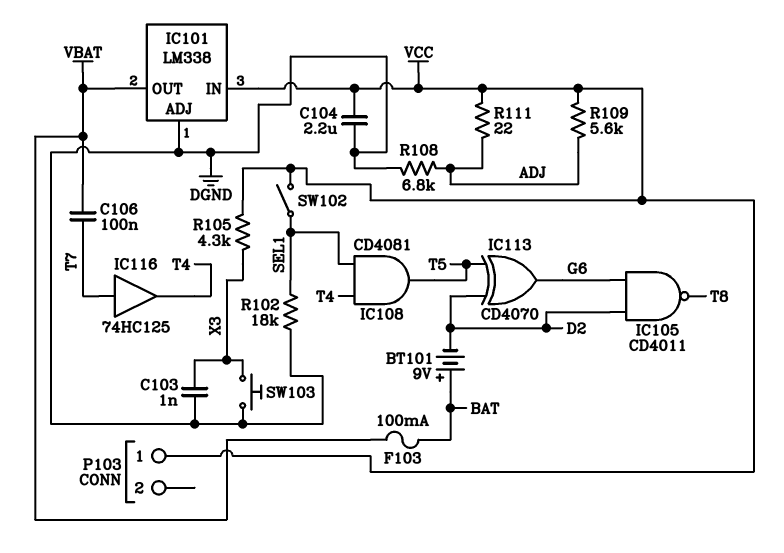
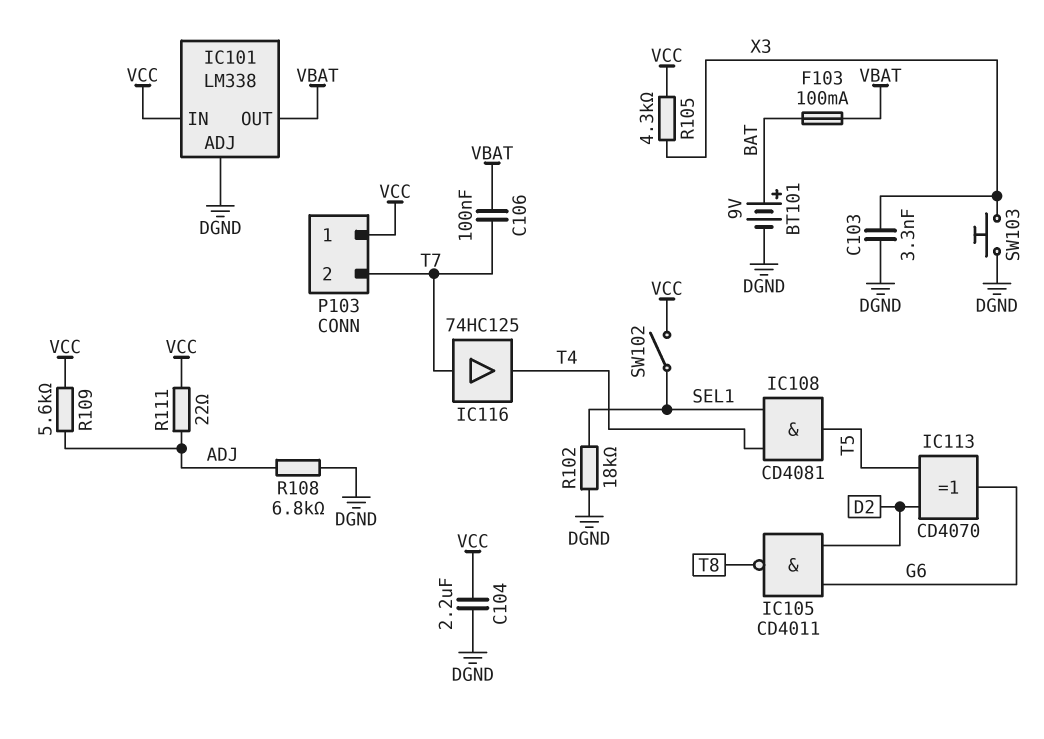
BT101: 9V (plus BAT, minus D2) -> 9V (plus BAT, minus DGND)
C103: 1nF (DGND, X3) -> 3.3nF (DGND, X3)
P103 pin 2: none -> T7

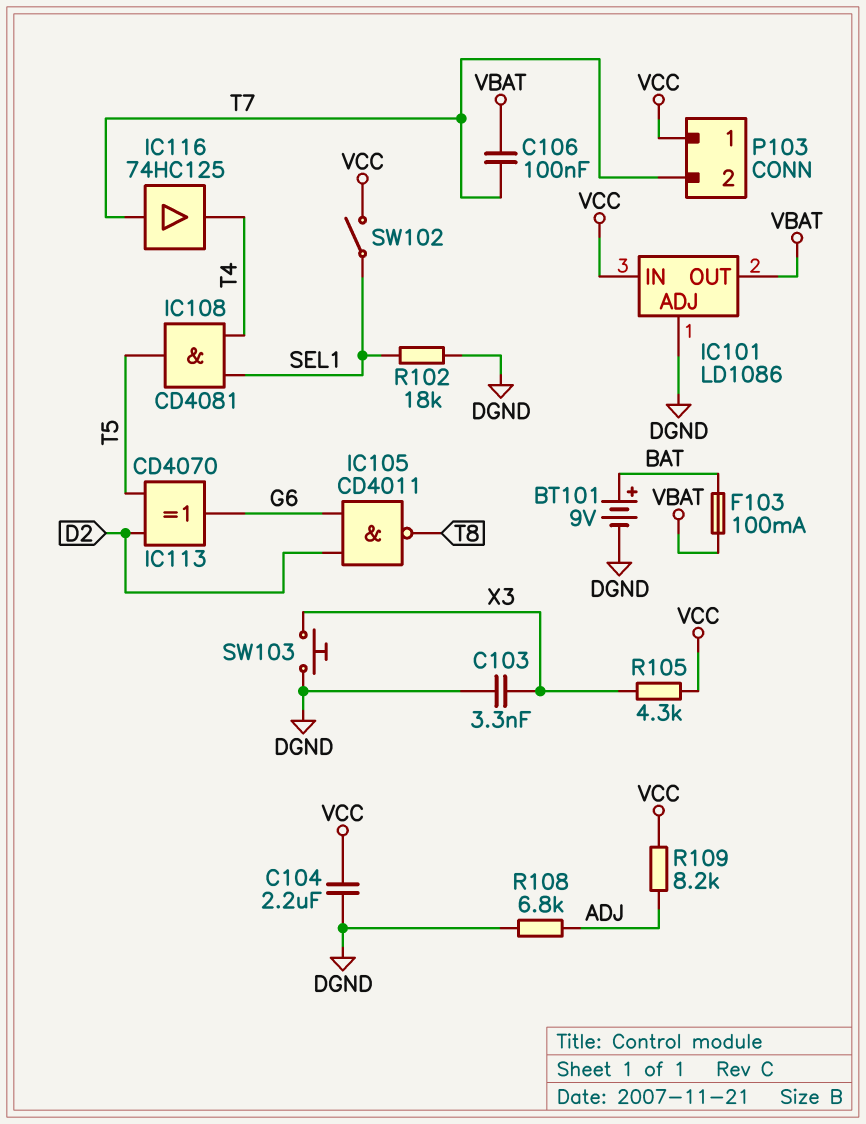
IC101: LM338 -> LD1086
R109: 5.6k (ADJ, VCC) -> 8.2k (ADJ, VCC)
R111: 22 (ADJ, VCC) -> none

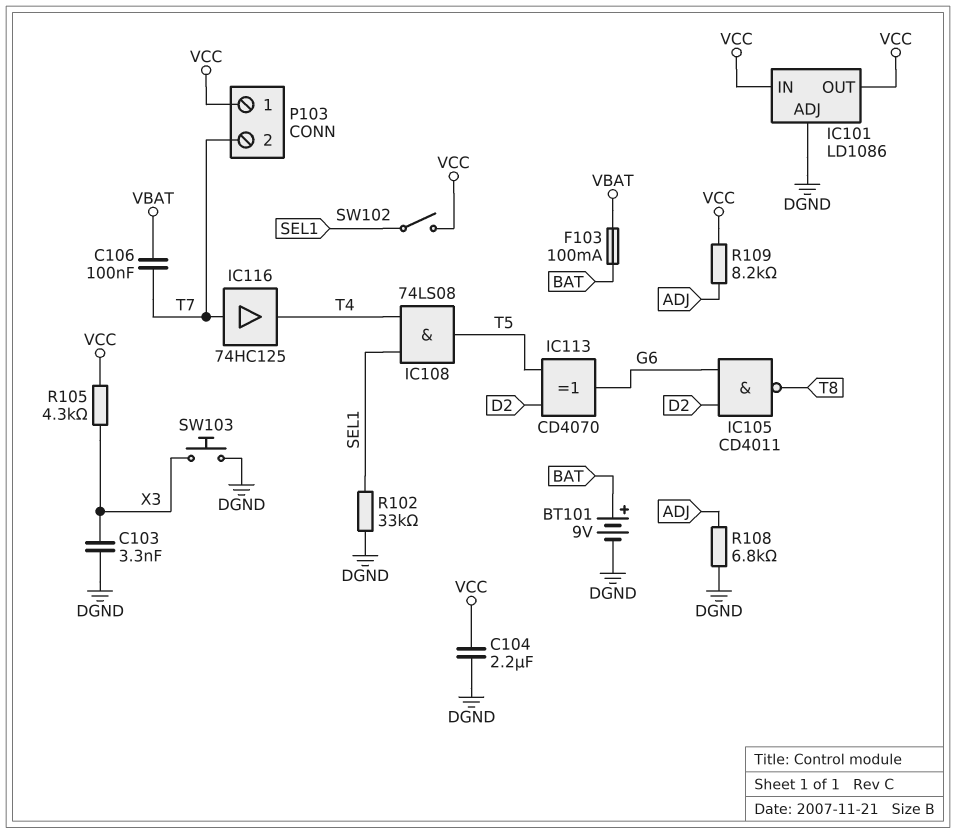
IC101 pin OUT: VBAT -> VCC
IC108: AND CD4081 (in SEL1, in T4, out T5) -> AND 74LS08 (in SEL1, in T4, out T5)
R102: 18k (DGND, SEL1) -> 33k (DGND, SEL1)

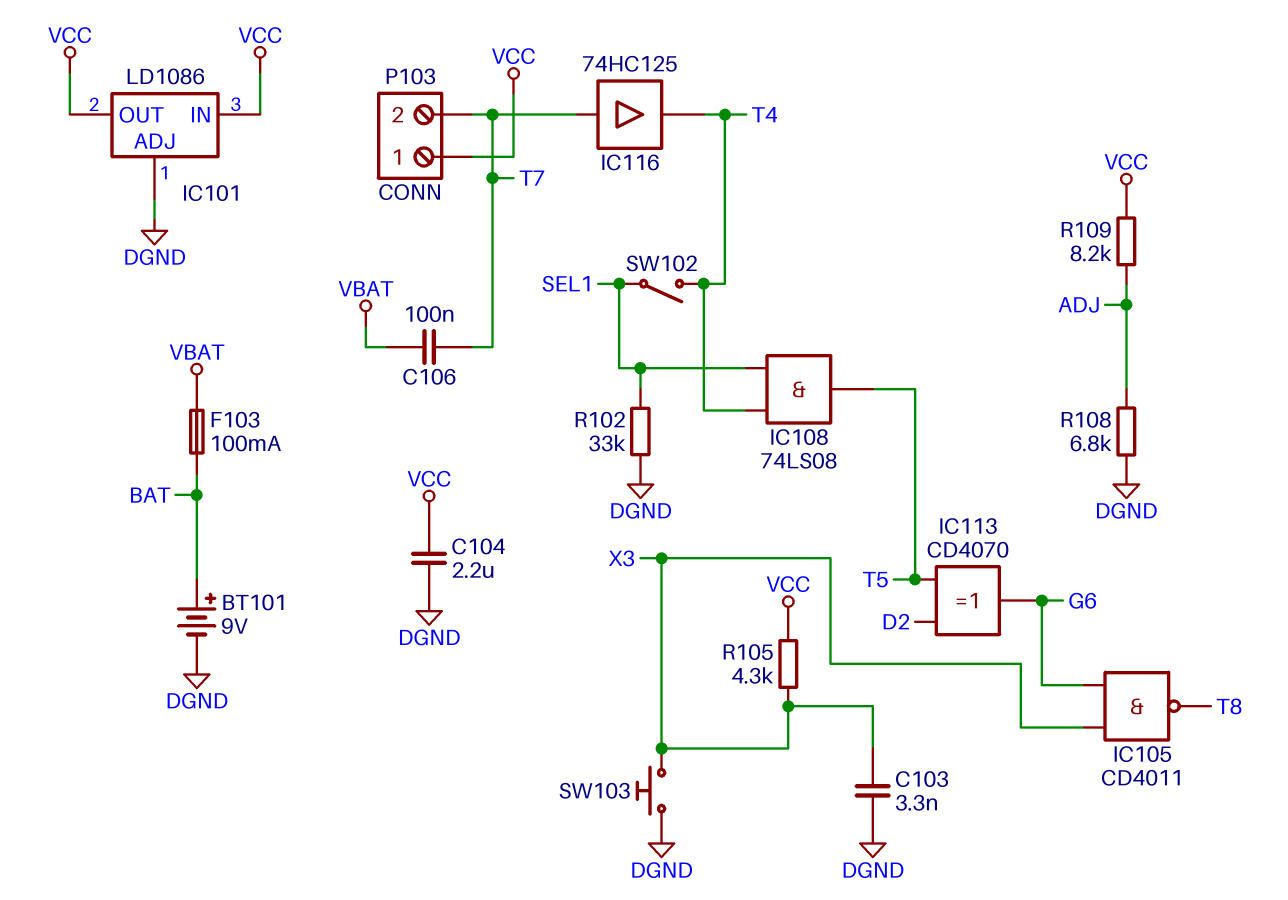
IC105: NAND CD4011 (in D2, in G6, out T8) -> NAND CD4011 (in G6, in X3, out T8)
SW102: switch (SEL1, VCC) -> switch (SEL1, T4)

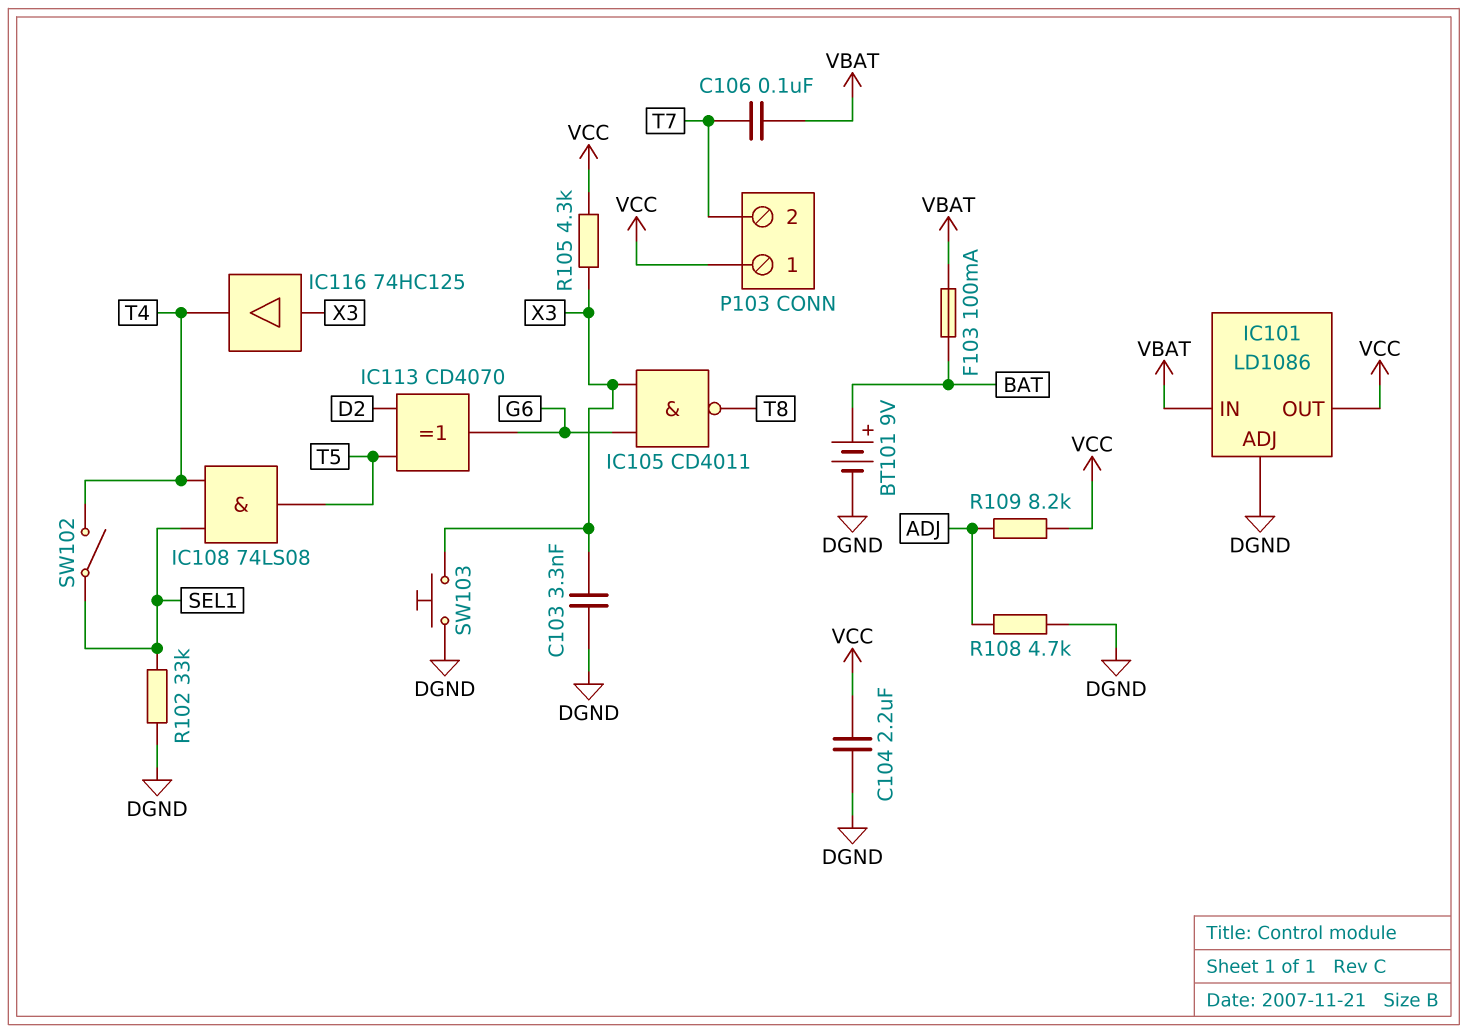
IC101 pin IN: VCC -> VBAT
IC116: buffer 74HC125 (in T7, out T4) -> buffer 74HC125 (in X3, out T4)
R108: 6.8k (ADJ, DGND) -> 4.7k (ADJ, DGND)

